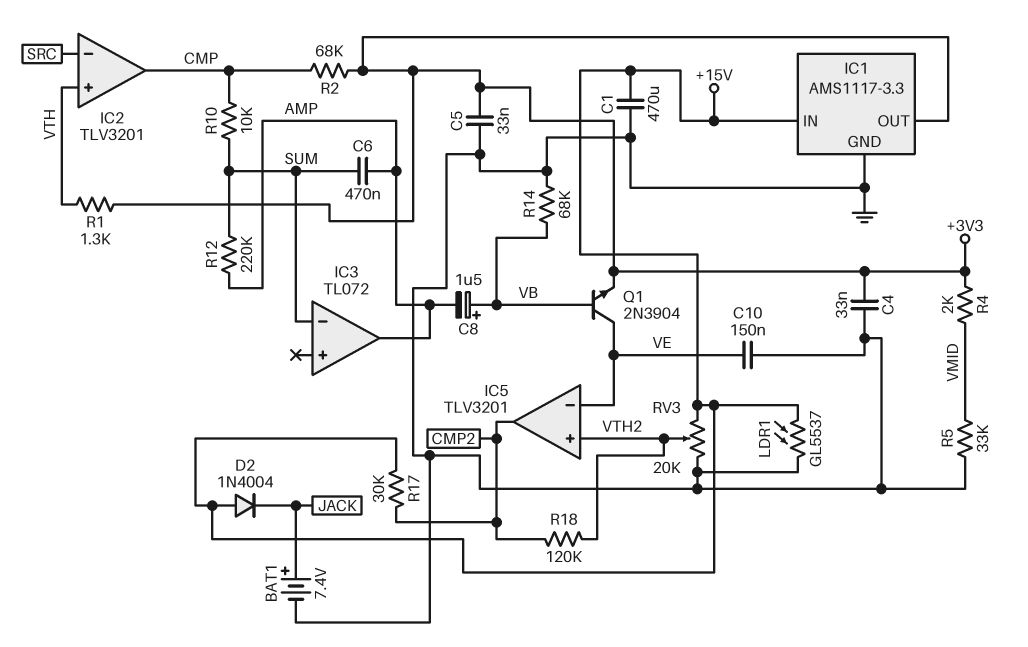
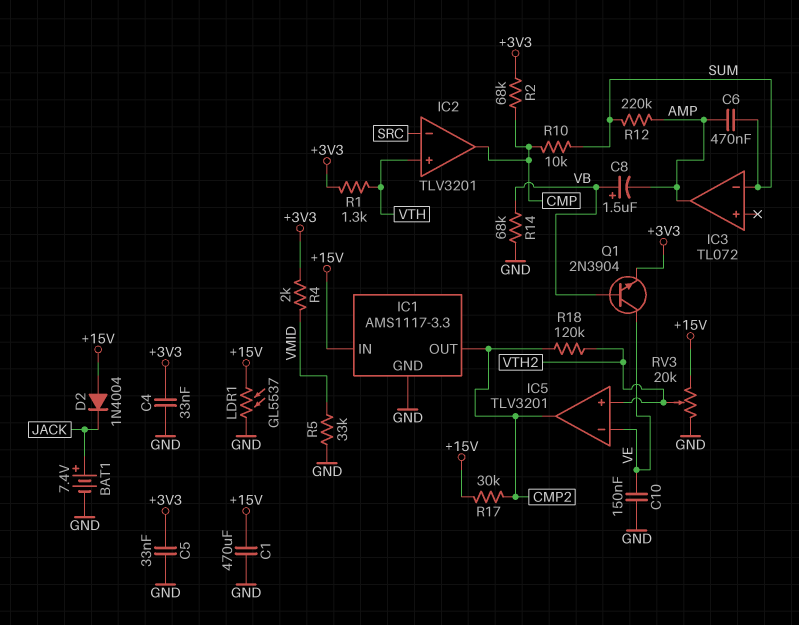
IC1 pin OUT: +3V3 -> CMP2

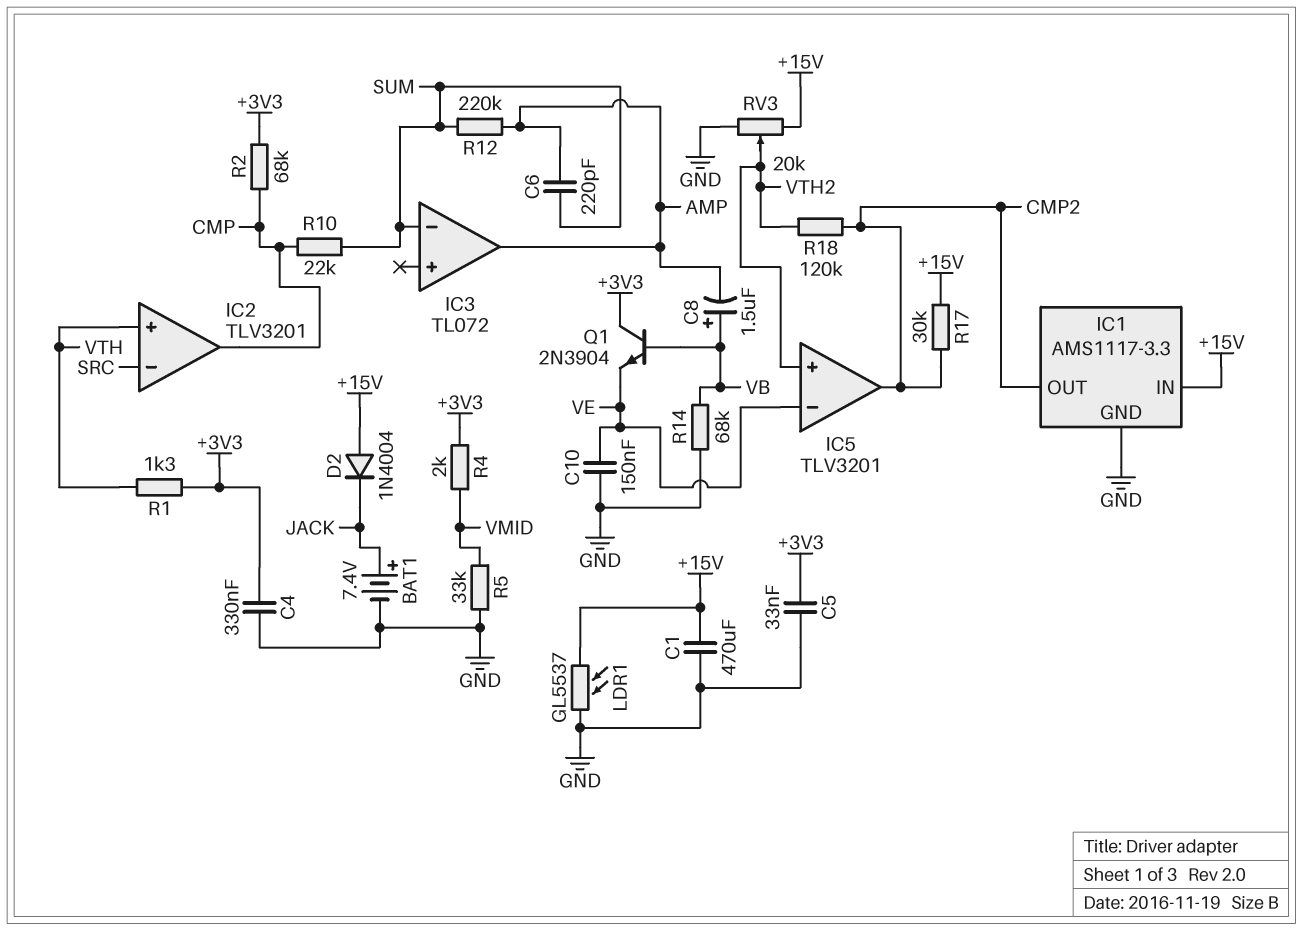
C4: 33nF (+3V3, GND) -> 330nF (+3V3, GND)
C6: 470nF (AMP, SUM) -> 220pF (AMP, SUM)
Q1: NPN 2N3904 (B VB, C VE, E +3V3) -> NPN 2N3904 (B VB, C +3V3, E VE)
R10: 10k (CMP, SUM) -> 22k (CMP, SUM)

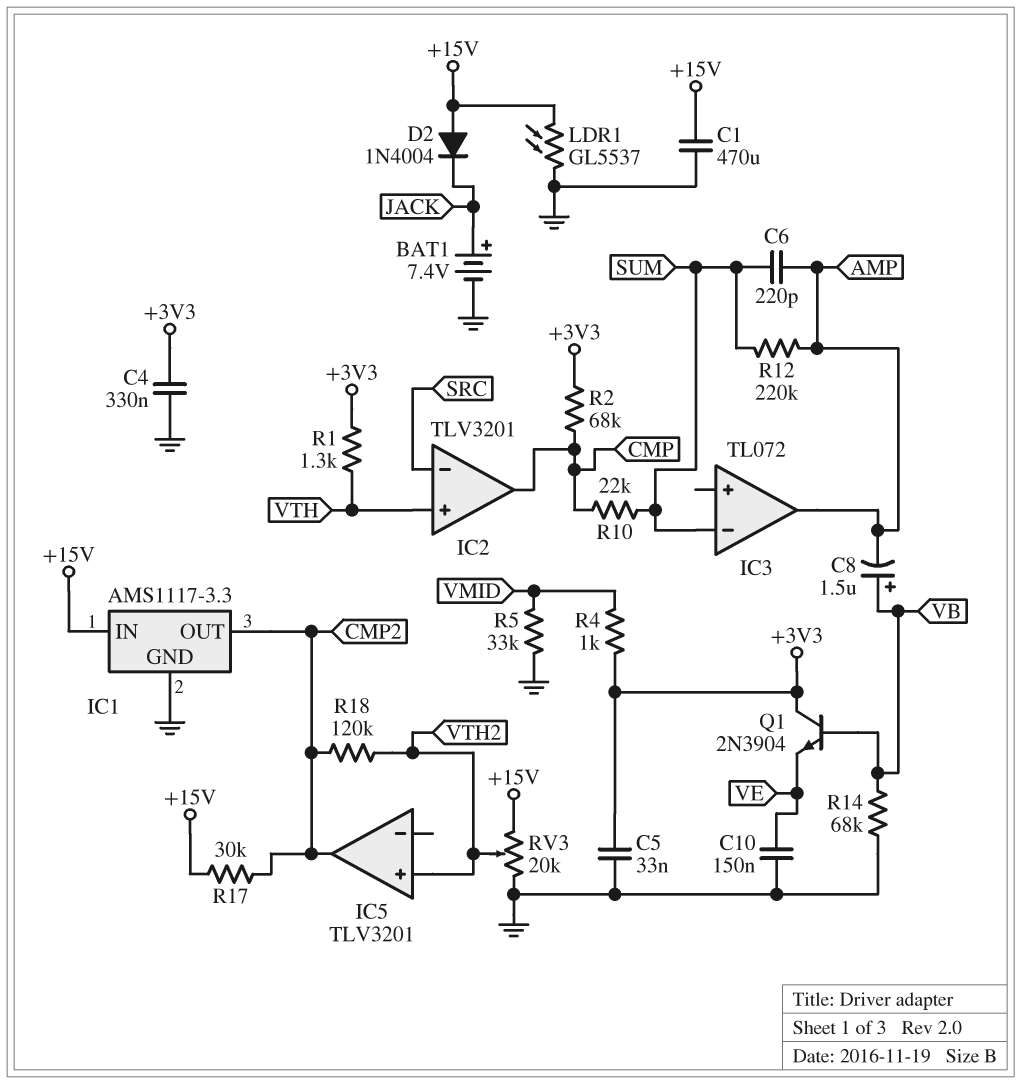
IC5 pin in-: VE -> none
R4: 2k (+3V3, VMID) -> 1k (+3V3, VMID)

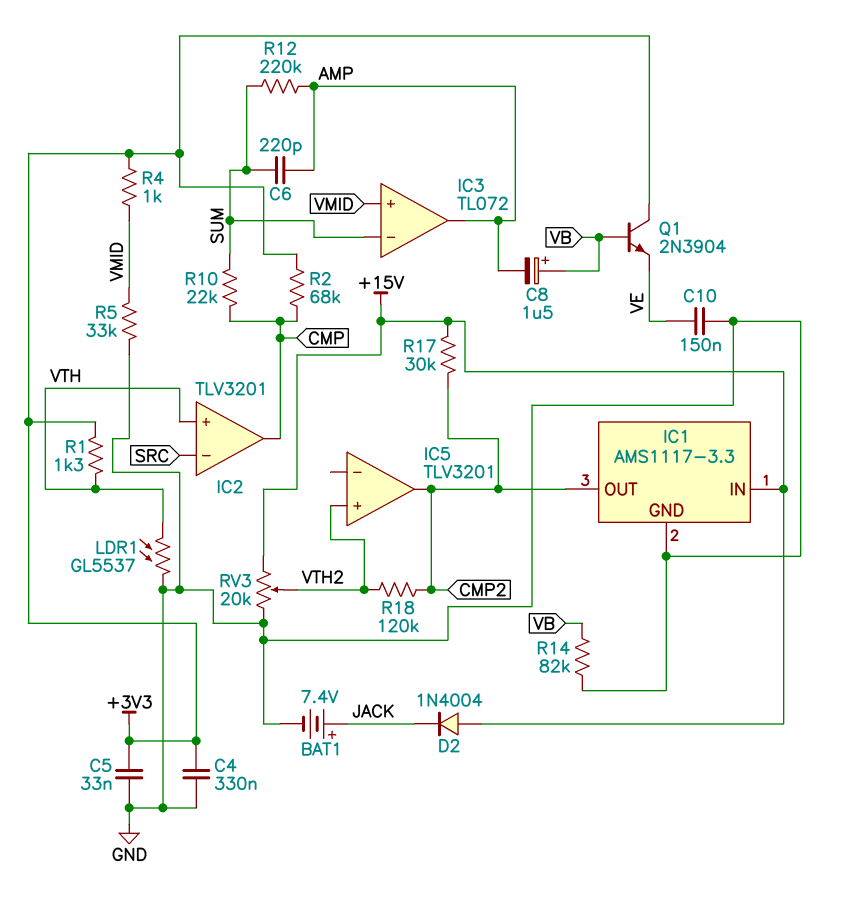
C1: 470uF (+15V, GND) -> none
IC3 pin in+: none -> VMID
LDR1: GL5537 (+15V, GND) -> GL5537 (GND, VTH)
R14: 68k (GND, VB) -> 82k (GND, VB)

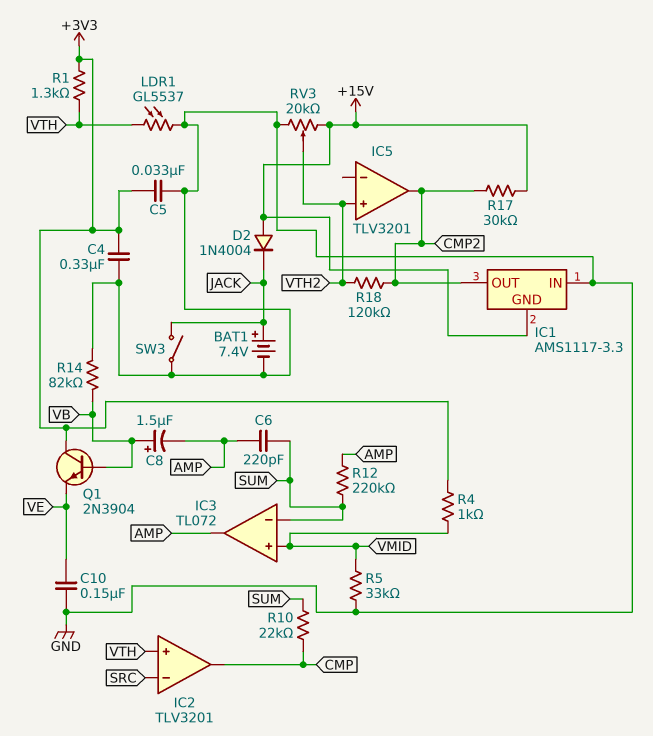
IC1 pin GND: GND -> +15V
IC1 pin IN: +15V -> GND
R2: 68k (+3V3, CMP) -> none
SW3: none -> switch (GND, JACK)

